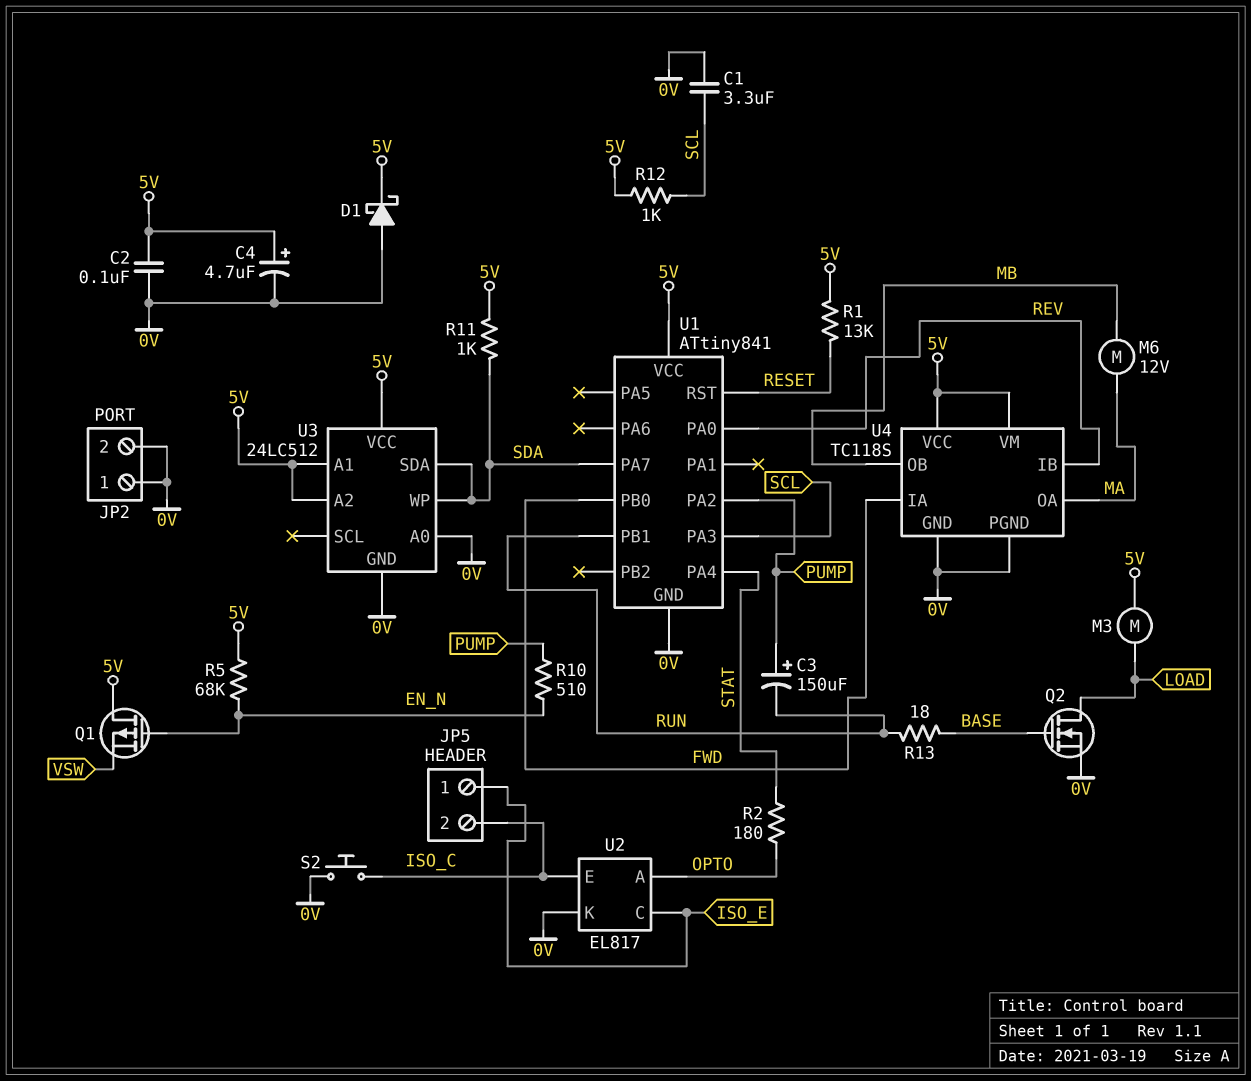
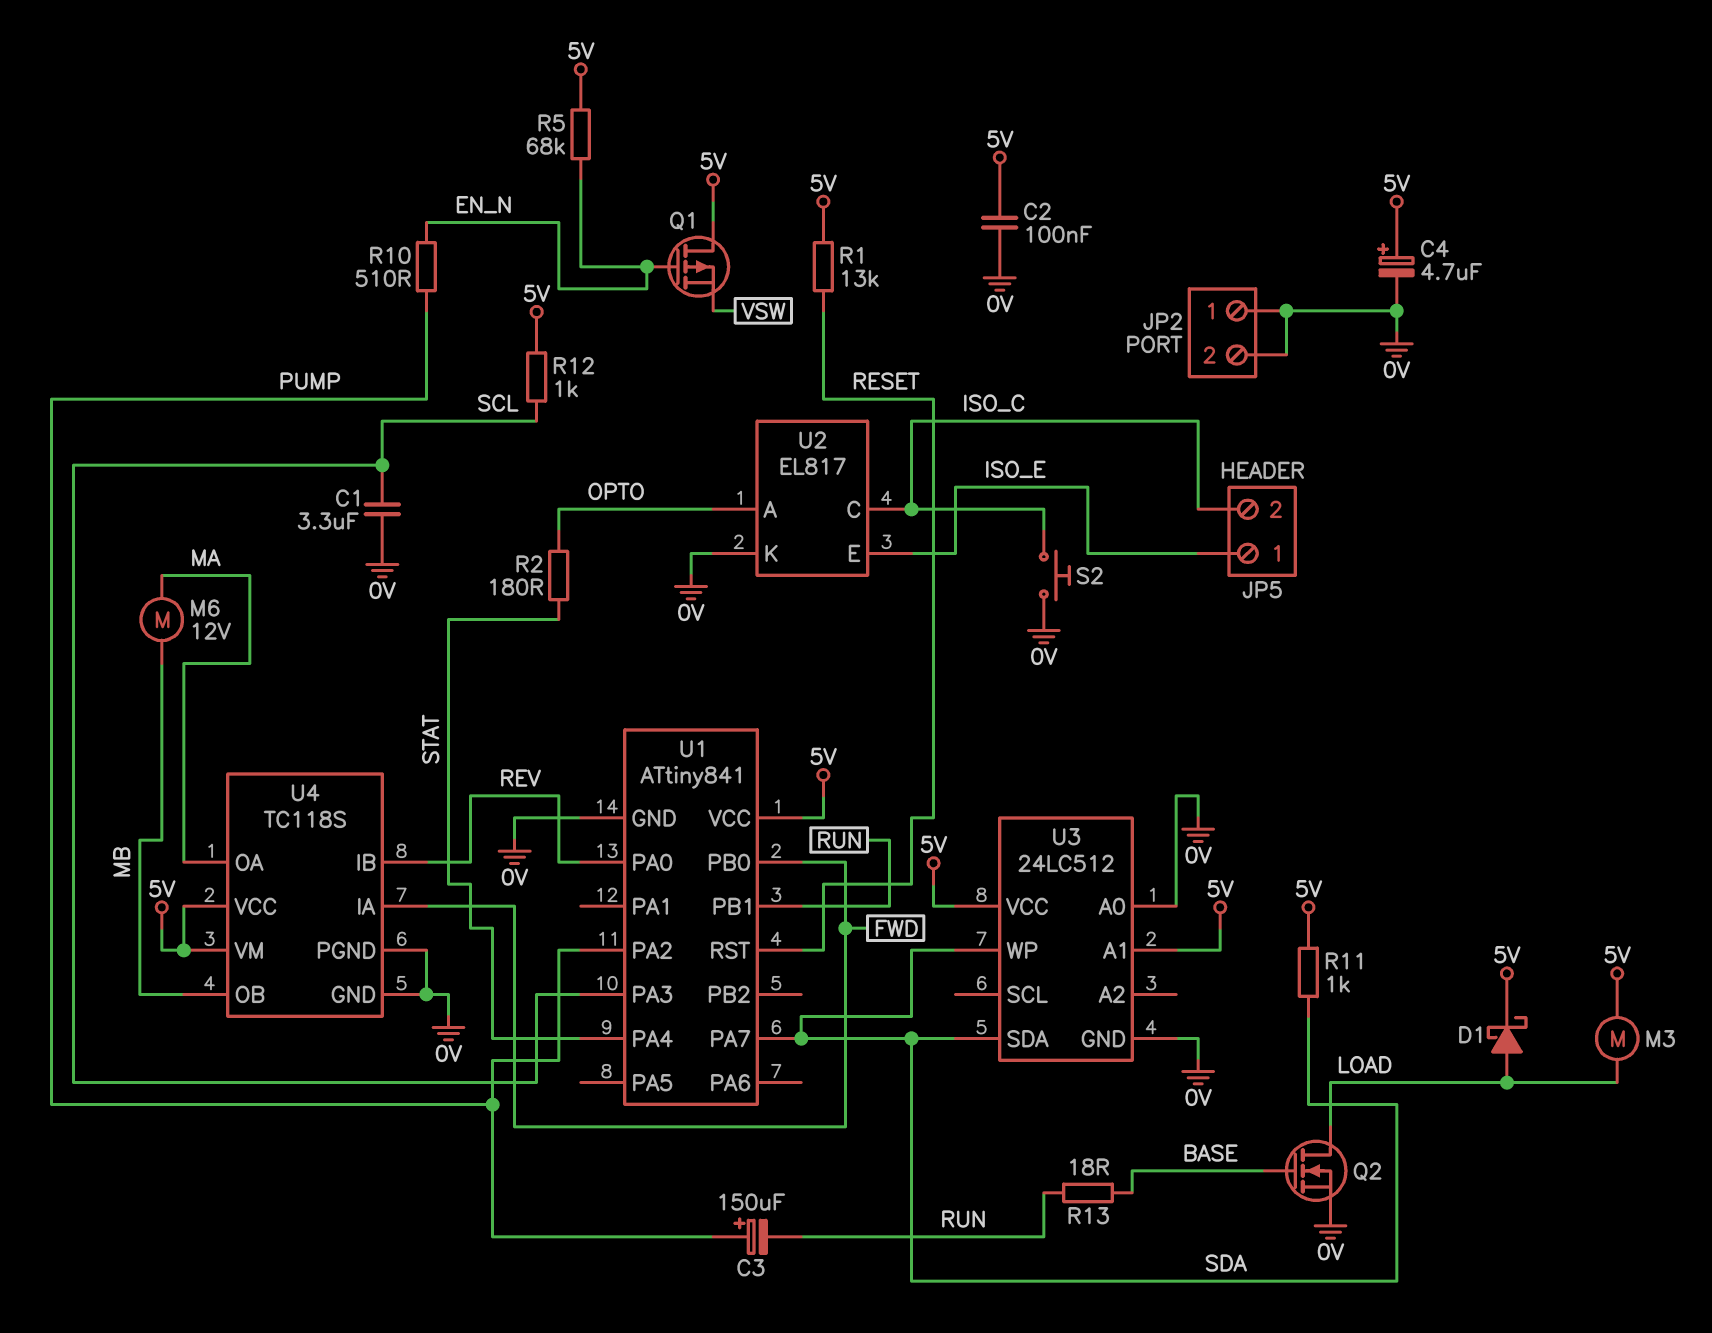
D1: schottky (A 0V, K 5V) -> schottky (A LOAD, K 5V)
U2 pin C: ISO_E -> ISO_C
U2 pin E: ISO_C -> ISO_E
U3 pin A2: 5V -> none

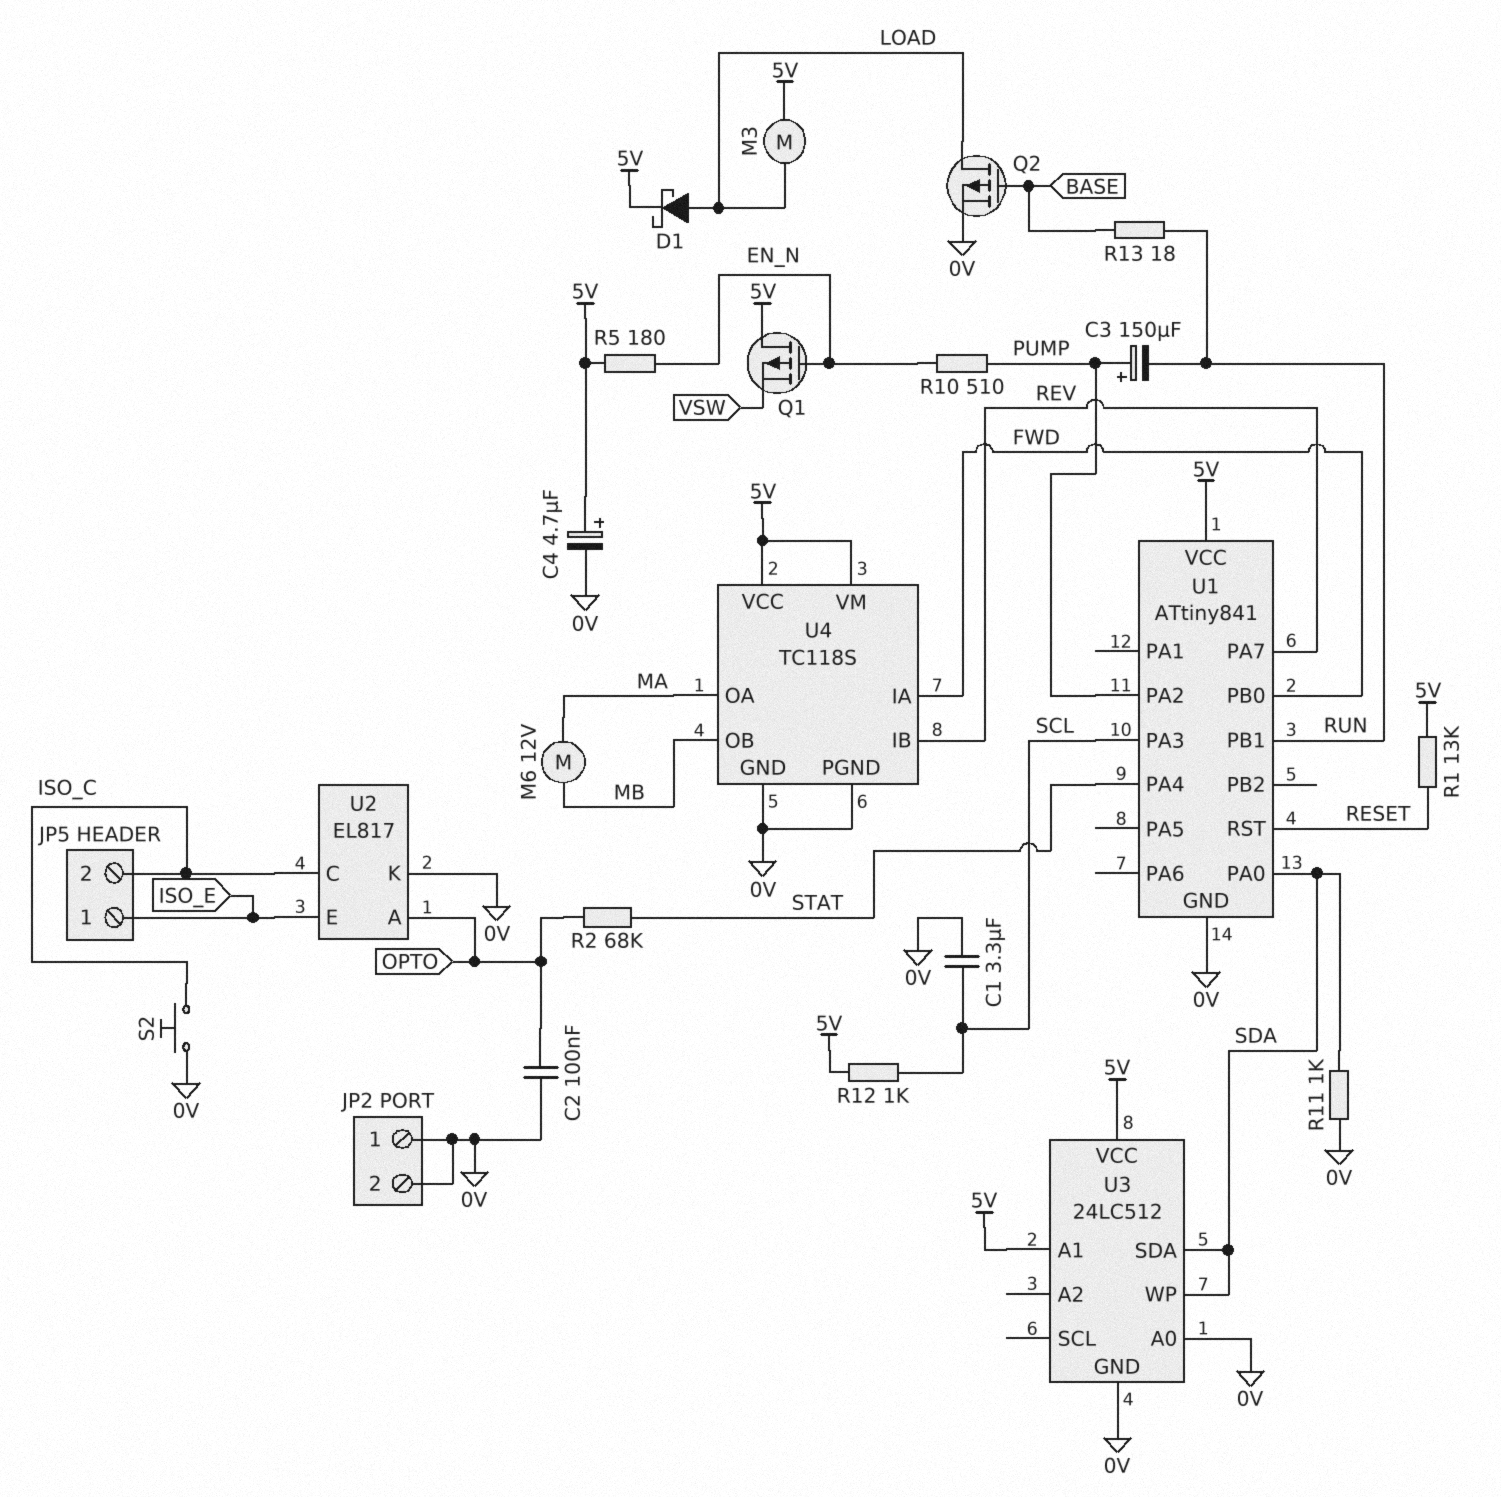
C2: 100nF (0V, 5V) -> 100nF (0V, OPTO)
Q2: NMOS (G BASE, D LOAD, S 0V) -> PMOS (G BASE, D LOAD, S 0V)
R2: 180 (OPTO, STAT) -> 68k (OPTO, STAT)
R5: 68k (5V, EN_N) -> 180 (5V, EN_N)
R11: 1k (5V, SDA) -> 1k (0V, SDA)
U1 pin PA0: REV -> SDA
U1 pin PA7: SDA -> REV

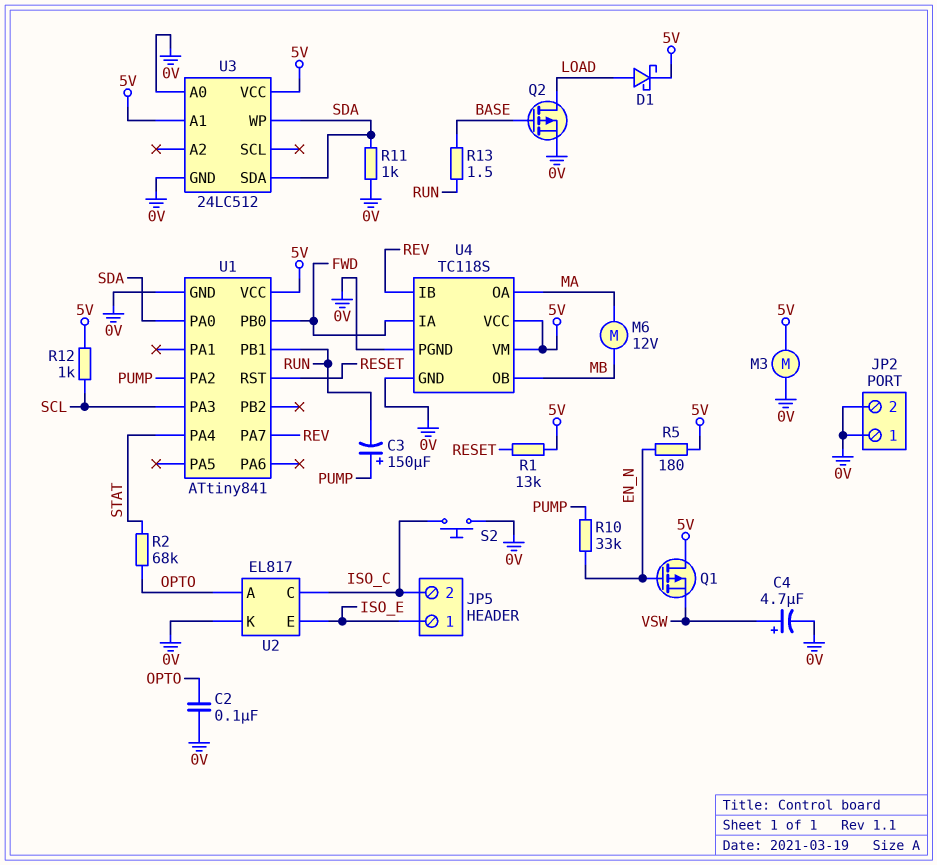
C1: 3.3uF (0V, SCL) -> none
C4: 4.7uF (plus 5V, minus 0V) -> 4.7uF (plus VSW, minus 0V)
M3: motor (5V, LOAD) -> motor (0V, 5V)
R10: 510 (EN_N, PUMP) -> 33k (EN_N, PUMP)
R13: 18 (BASE, RUN) -> 1.5 (BASE, RUN)

